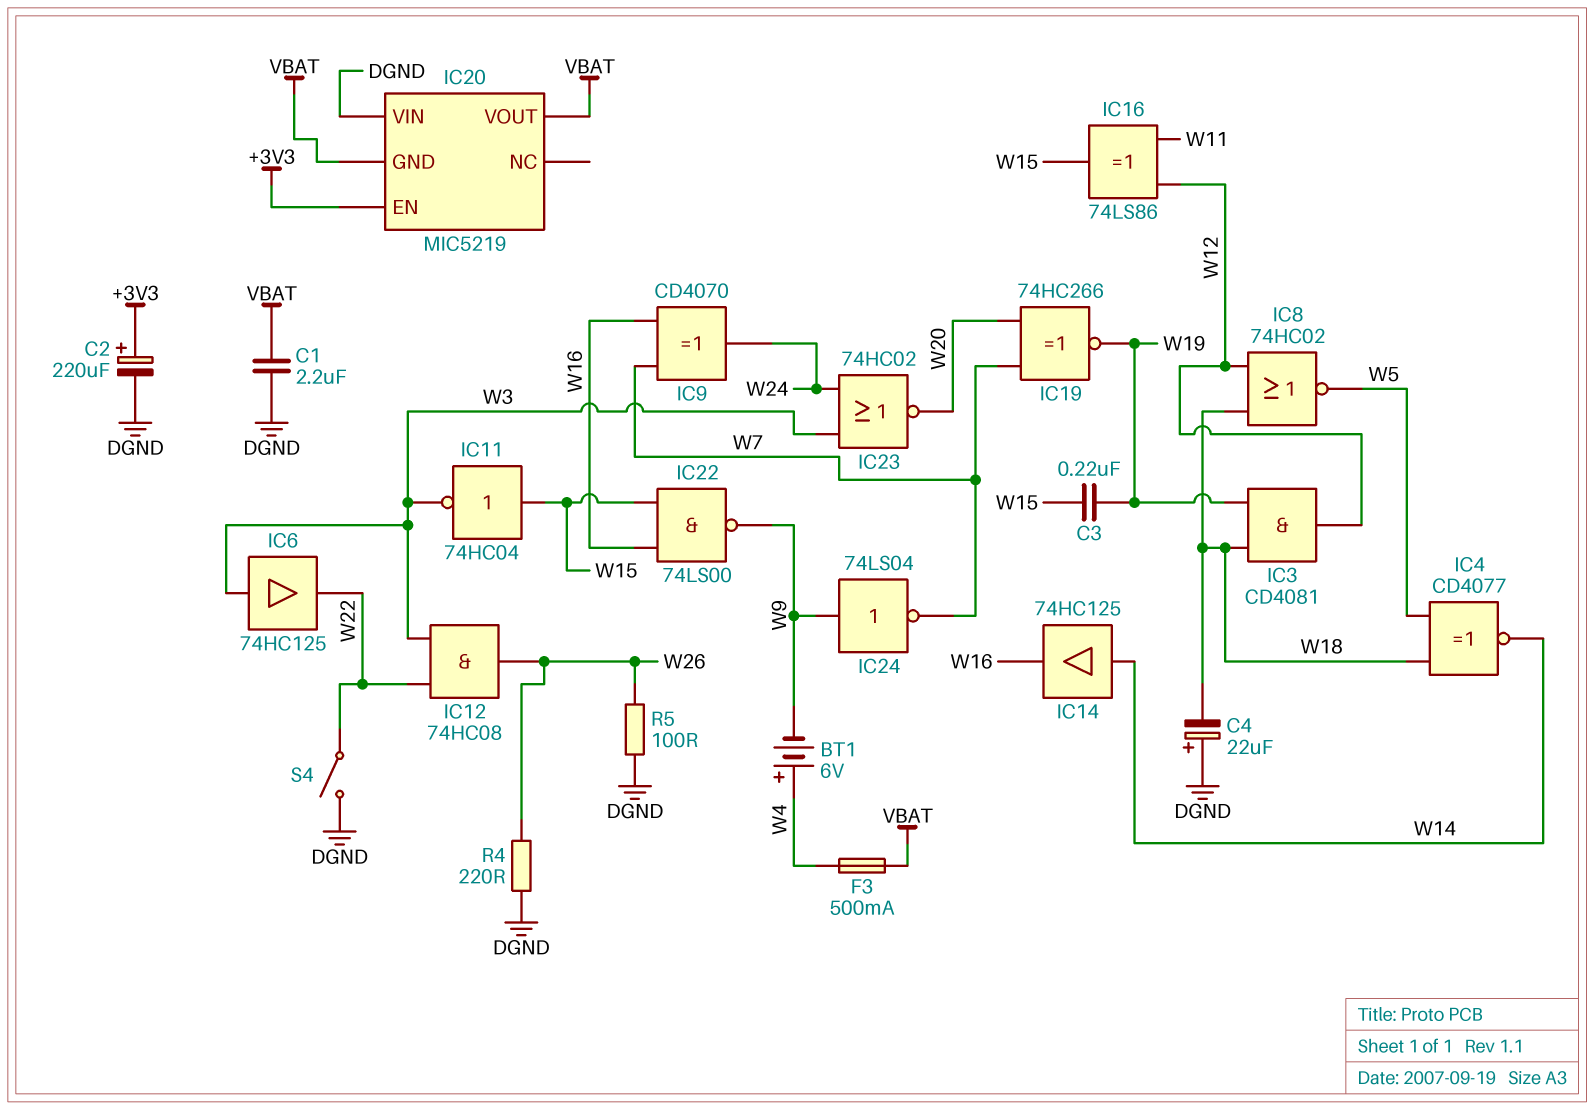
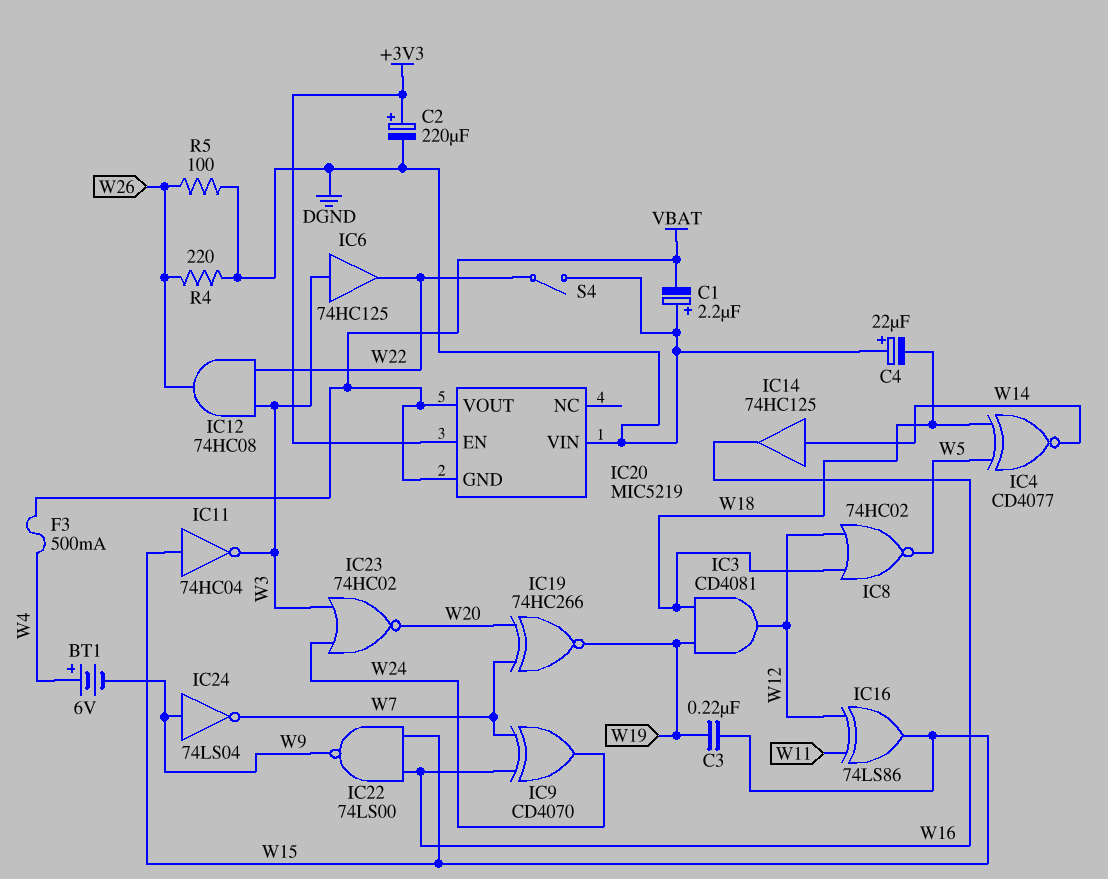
C1: 2.2uF (DGND, VBAT) -> 2.2uF (plus DGND, minus VBAT)

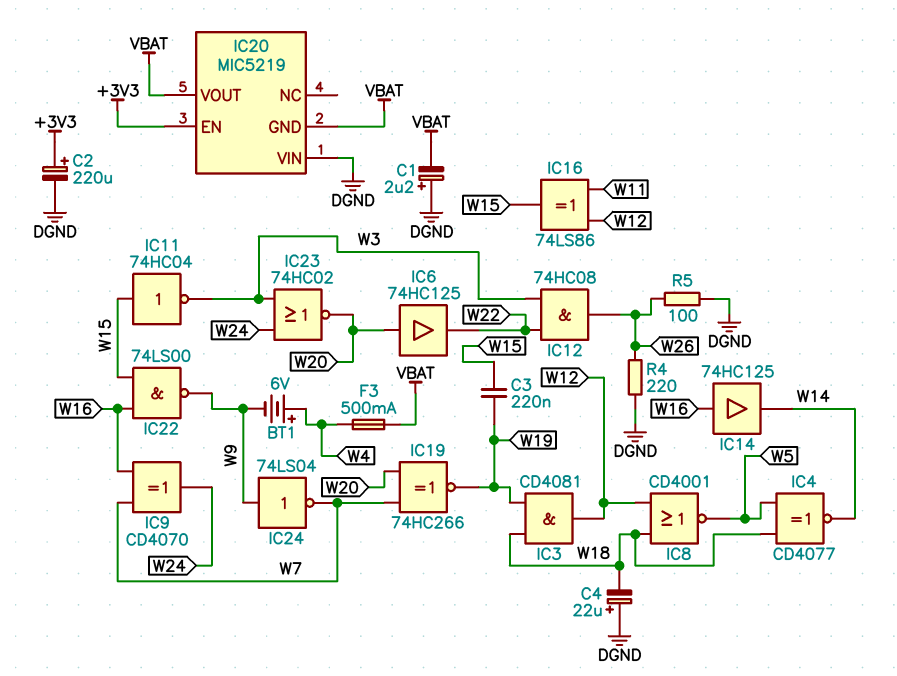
IC6: buffer 74HC125 (in W3, out W22) -> buffer 74HC125 (in W20, out W22)
IC8: NOR 74HC02 (in W12, in W18, out W5) -> NOR CD4001 (in W12, in W18, out W5)
IC14: buffer 74HC125 (in W14, out W16) -> buffer 74HC125 (in W16, out W14)
S4: switch (DGND, W22) -> none

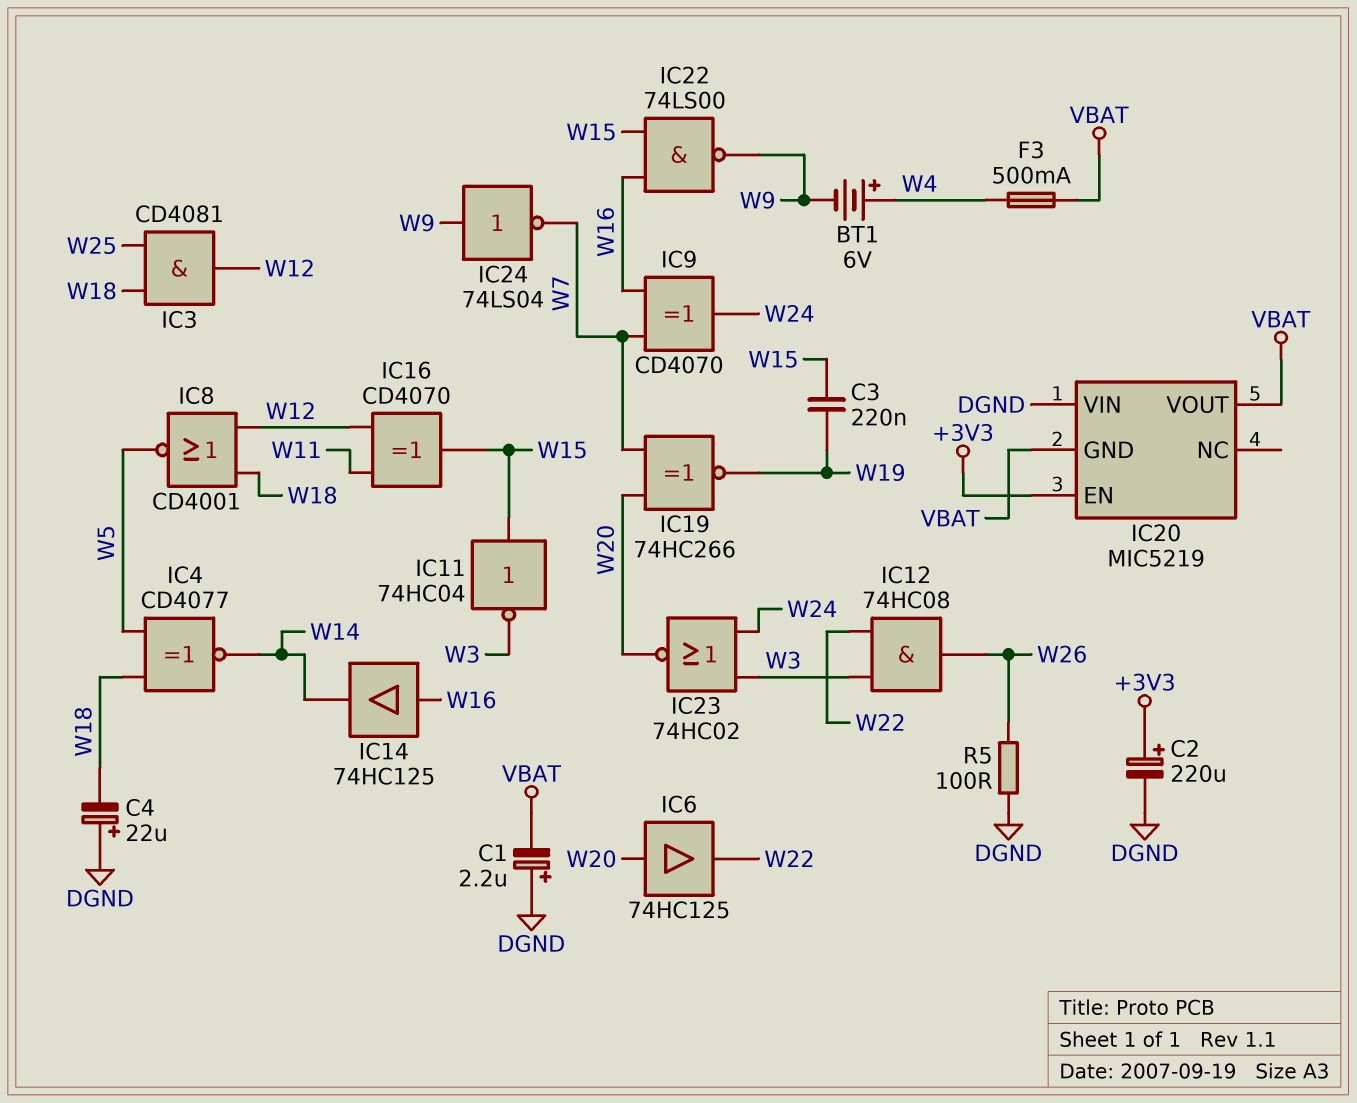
IC3: AND CD4081 (in W18, in W19, out W12) -> AND CD4081 (in W18, in W25, out W12)
IC16: XOR 74LS86 (in W11, in W12, out W15) -> XOR CD4070 (in W11, in W12, out W15)
R4: 220 (DGND, W26) -> none

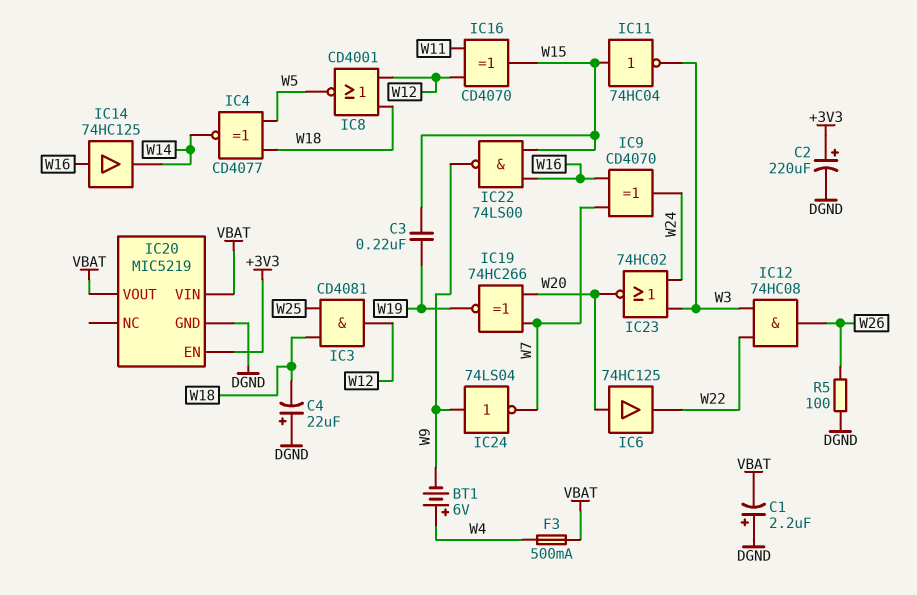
IC20 pin GND: VBAT -> DGND
IC20 pin VIN: DGND -> VBAT

